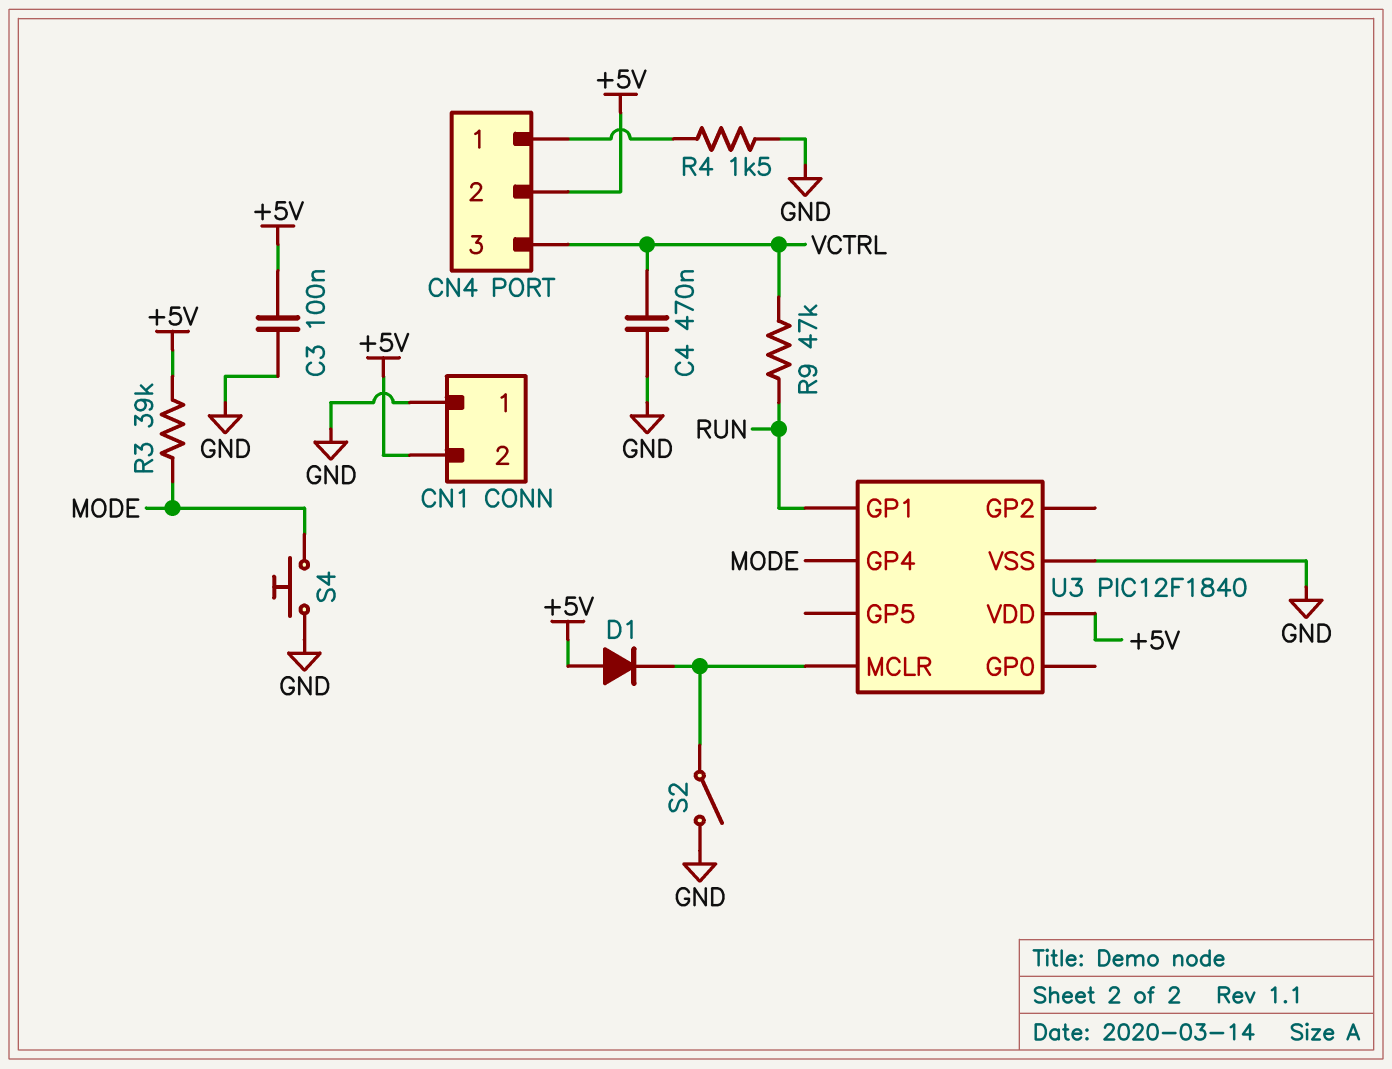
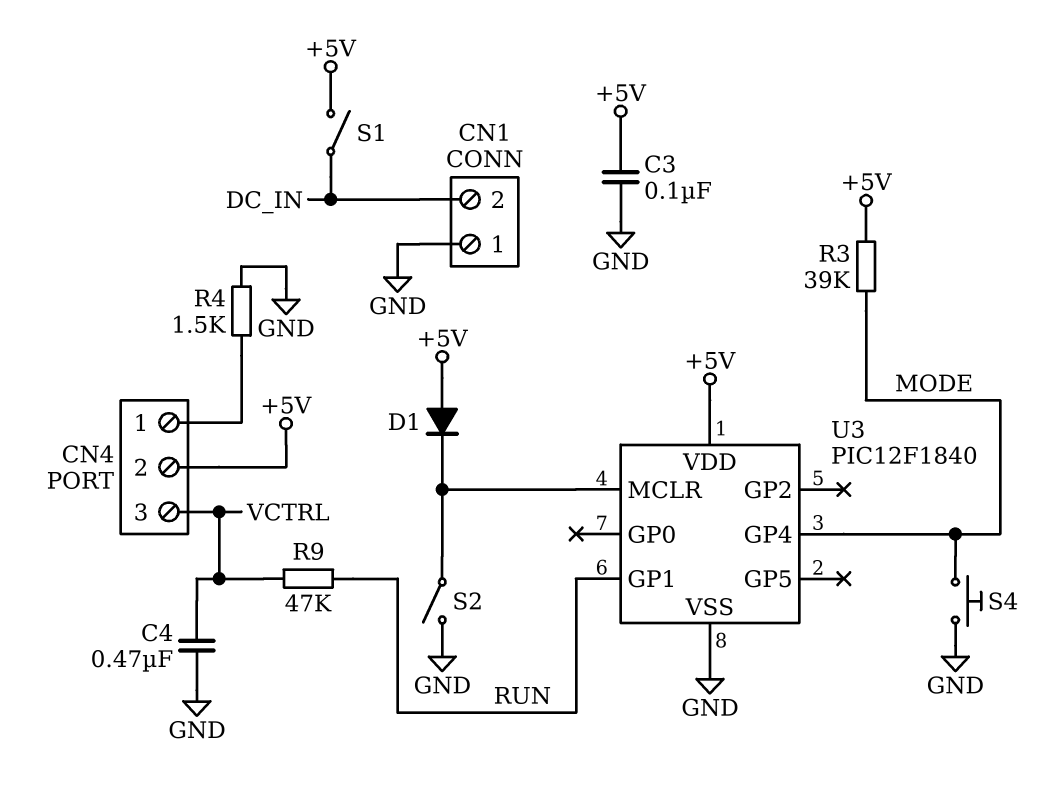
CN1 pin 2: +5V -> DC_IN
S1: none -> switch (+5V, DC_IN)

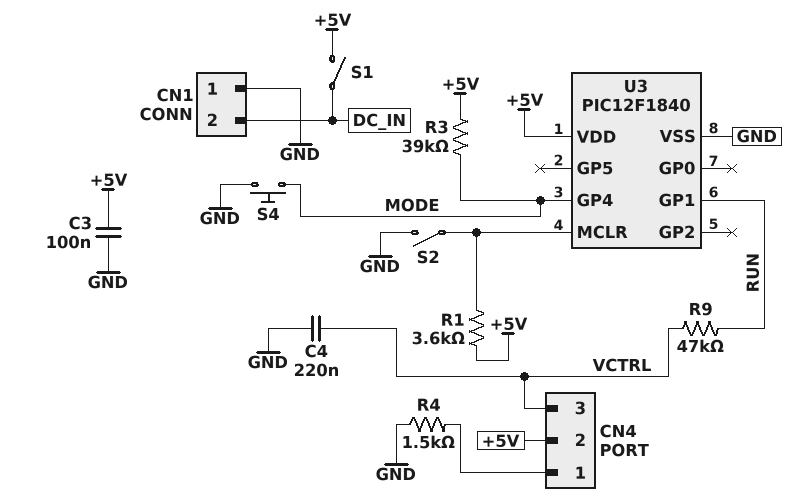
C4: 470nF (GND, VCTRL) -> 220nF (GND, VCTRL)
D1: diode (A +5V, K U3/MCLR) -> none
R1: none -> 3.6k (+5V, U3/MCLR)

